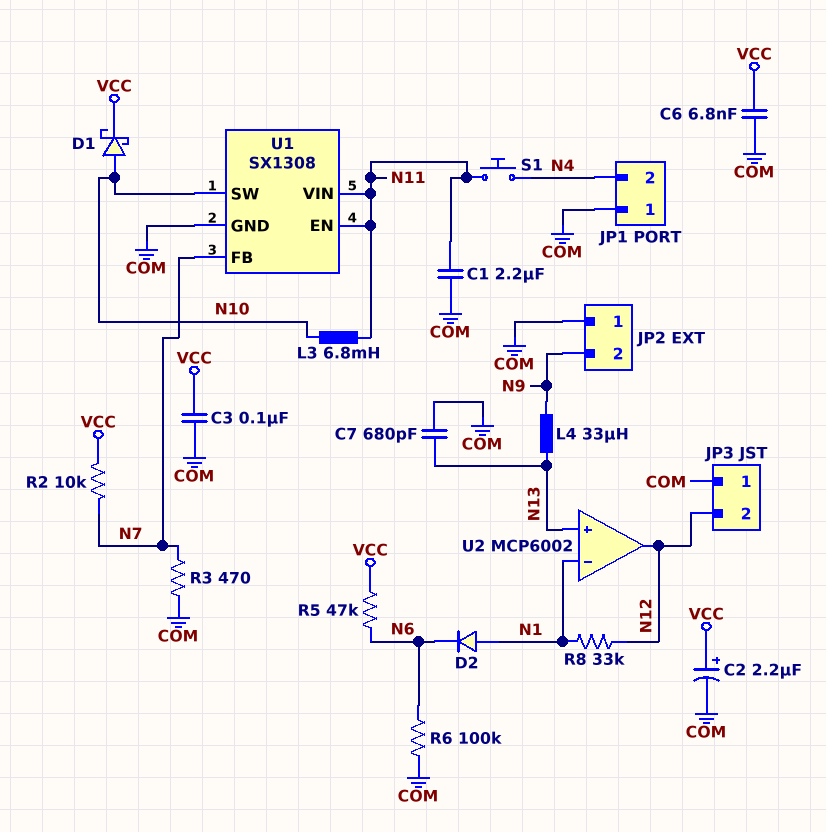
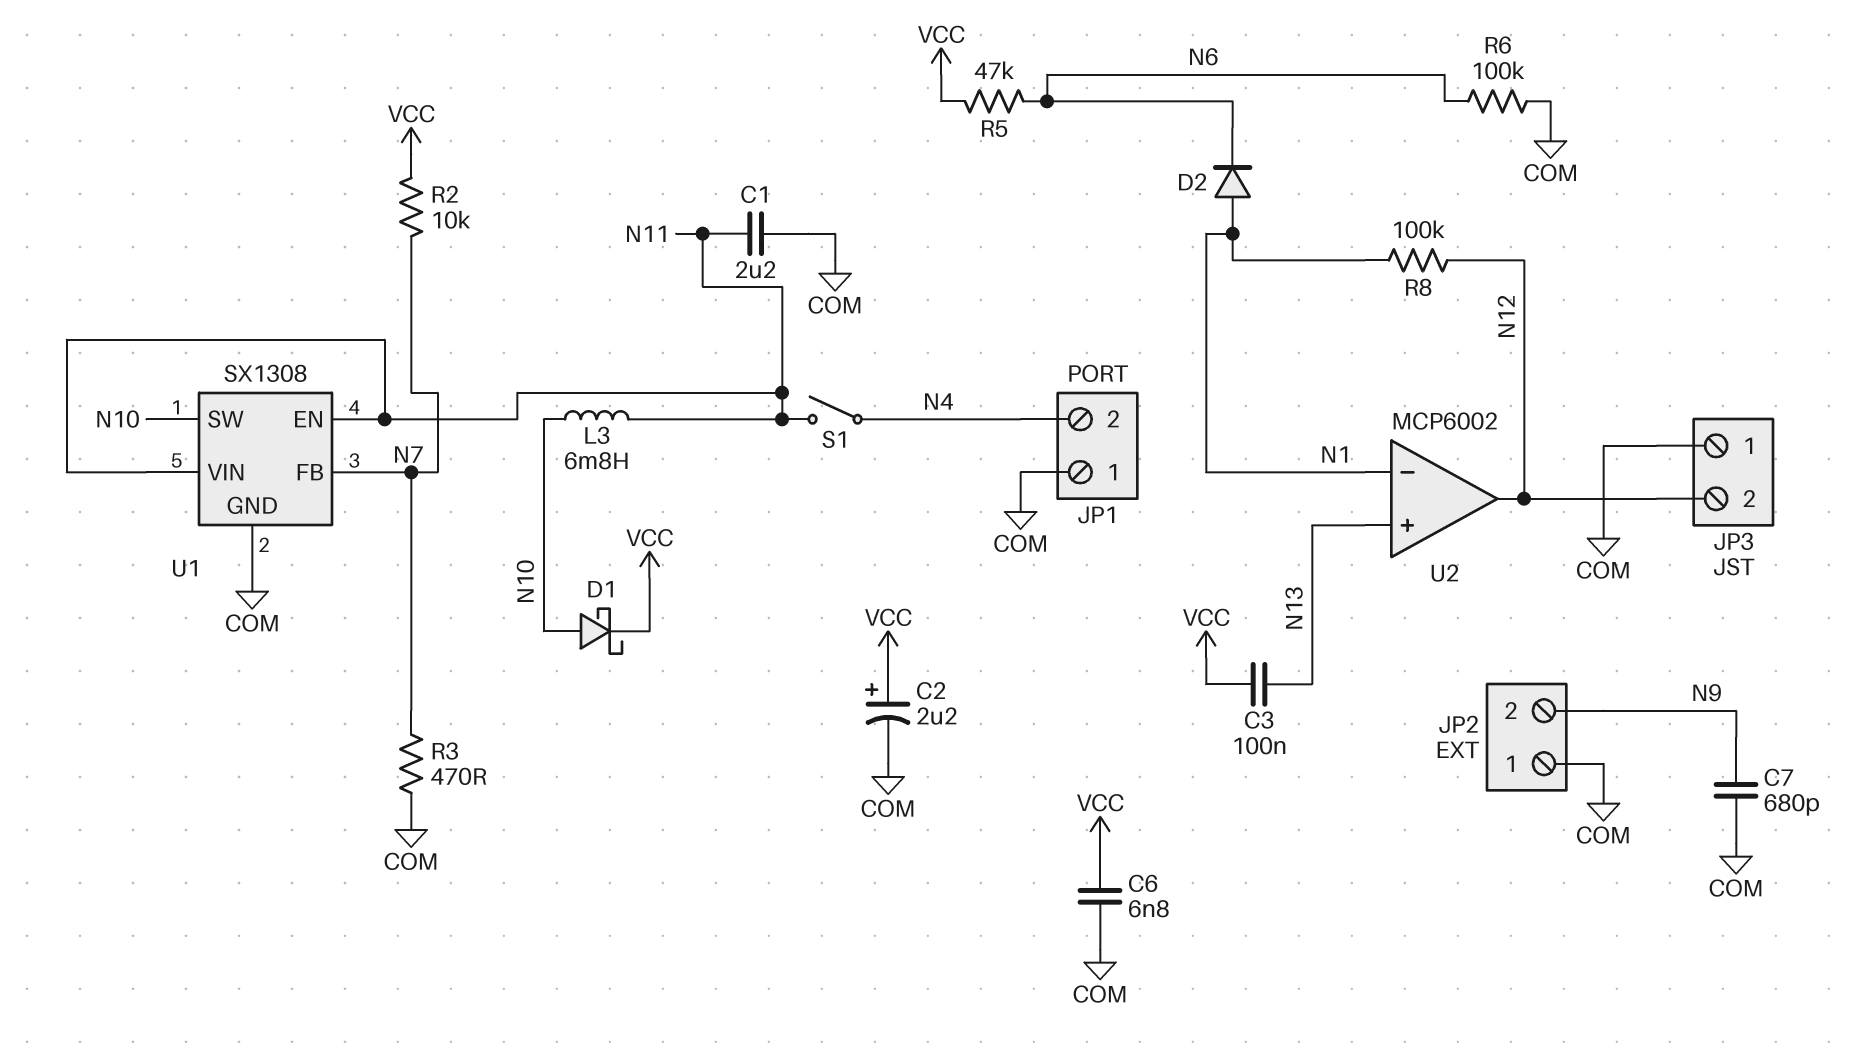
C3: 100nF (COM, VCC) -> 100nF (N13, VCC)
C7: 680pF (COM, N13) -> 680pF (COM, N9)
L4: 33uH (N9, N13) -> none
R8: 33k (N1, N12) -> 100k (N1, N12)
S1: button (N4, N11) -> switch (N4, N11)

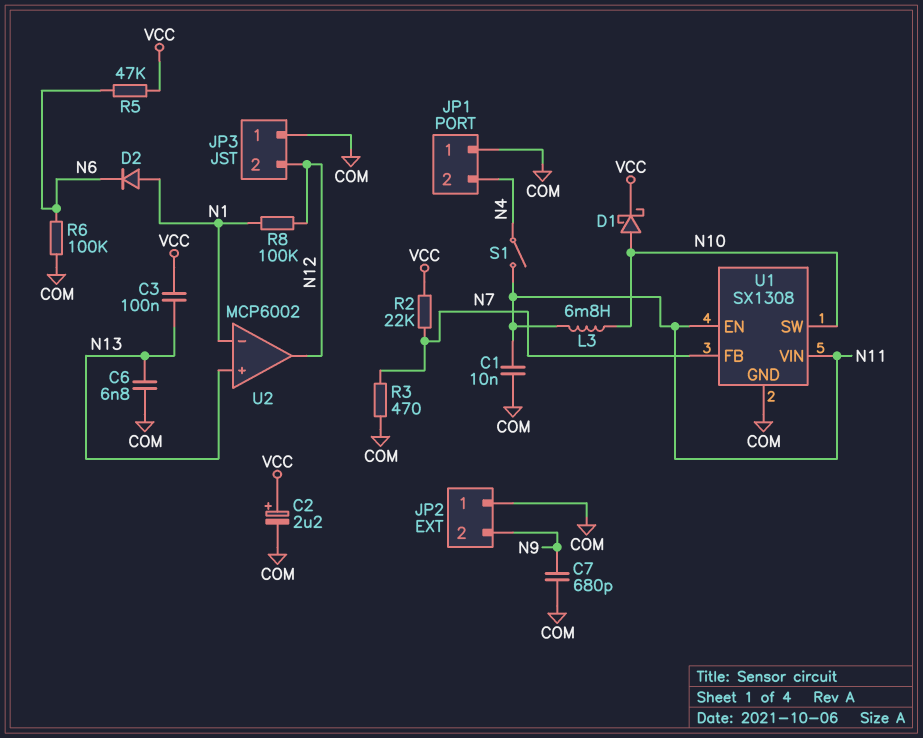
C1: 2.2uF (COM, N11) -> 10nF (COM, N11)
C6: 6.8nF (COM, VCC) -> 6.8nF (COM, N13)
R2: 10k (N7, VCC) -> 22k (N7, VCC)

